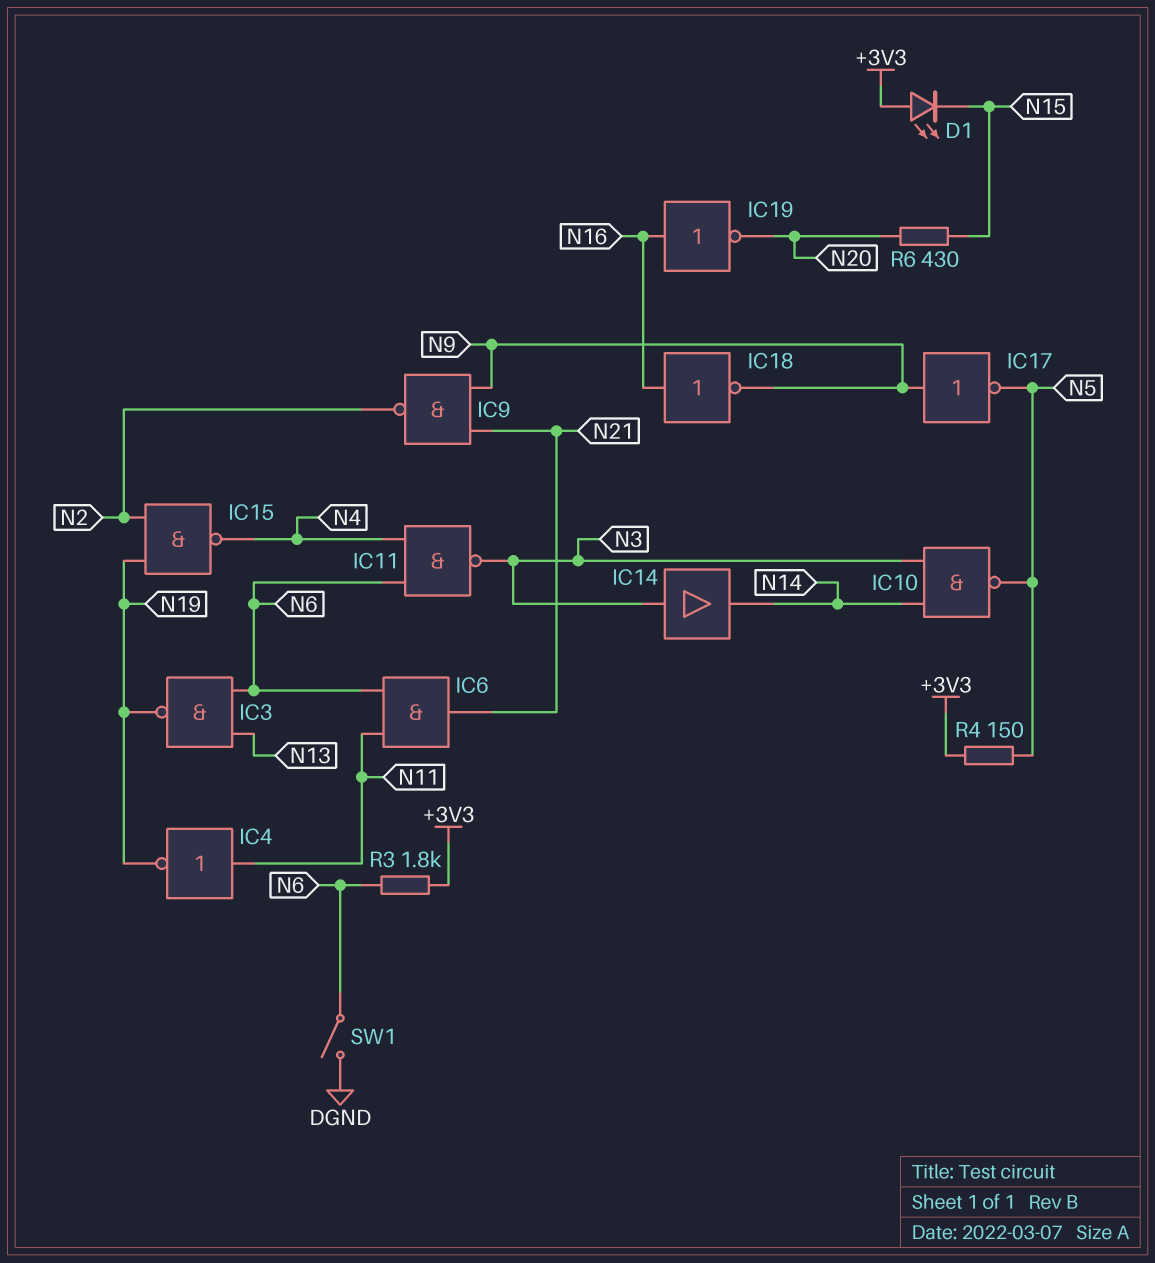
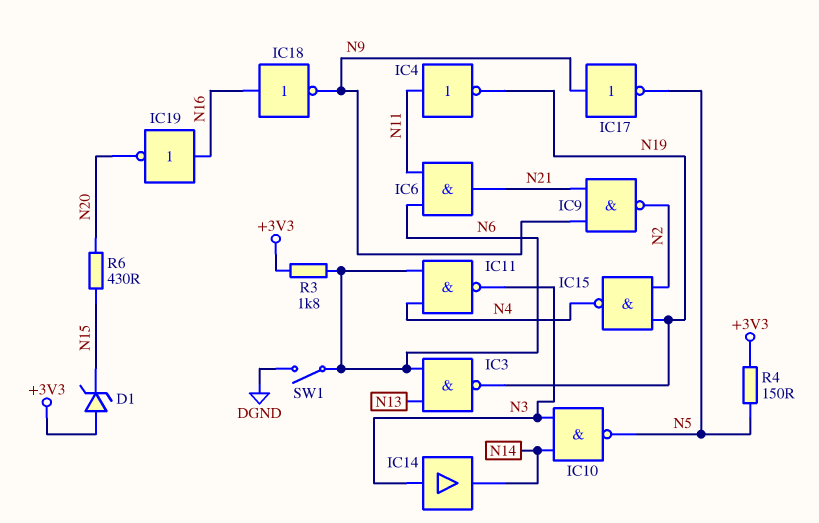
D1: LED (A +3V3, K N15) -> zener (A +3V3, K N15)

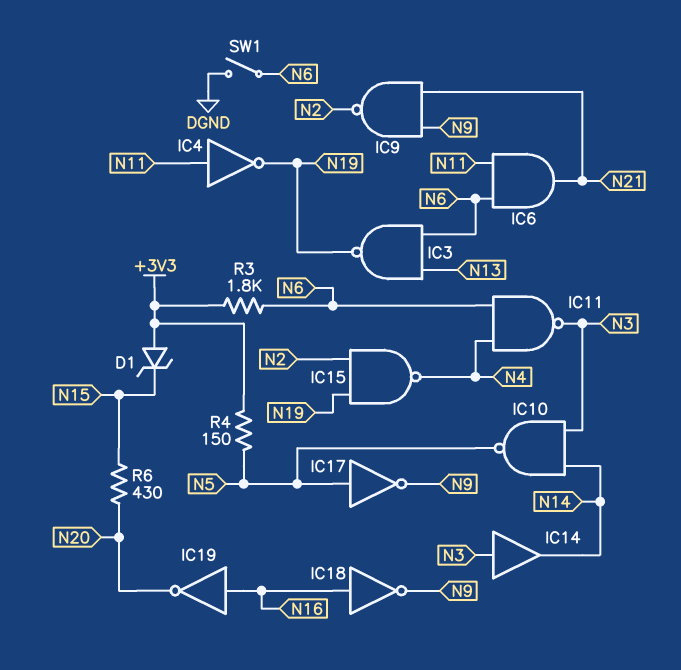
IC17: NOT (in N9, out N5) -> NOT (in N5, out N9)

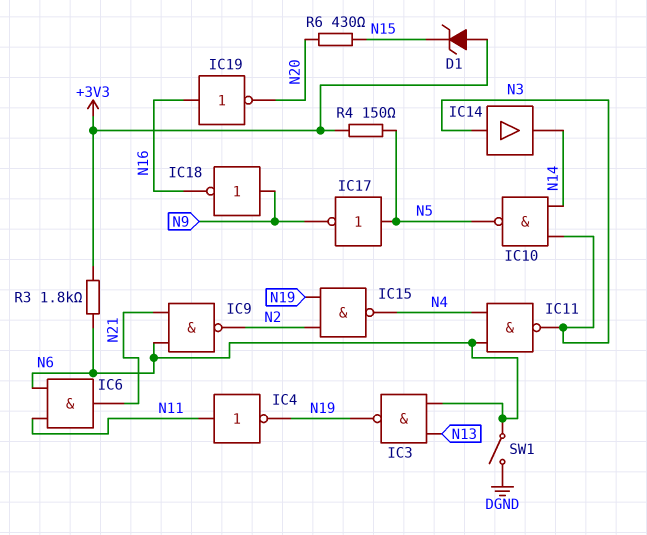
IC9: NAND (in N9, in N21, out N2) -> NAND (in N6, in N21, out N2)
IC18: NOT (in N16, out N9) -> NOT (in N9, out N16)

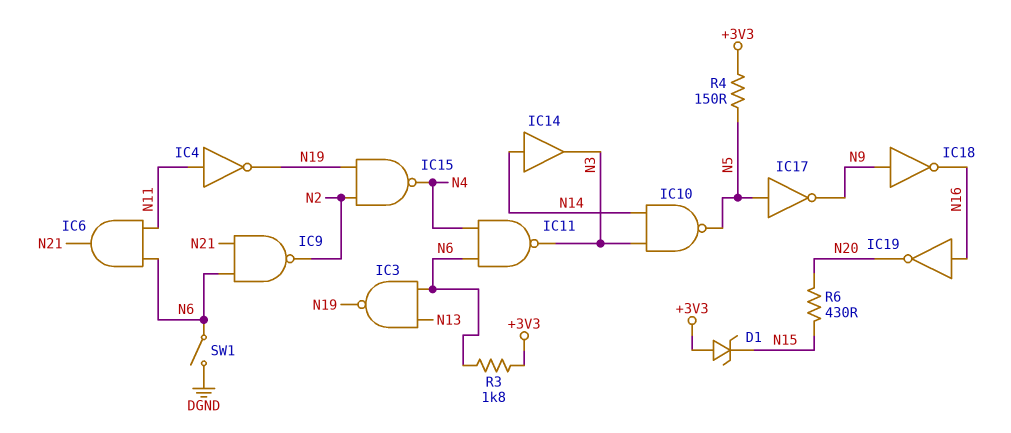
IC14: buffer (in N3, out N14) -> buffer (in N14, out N3)

